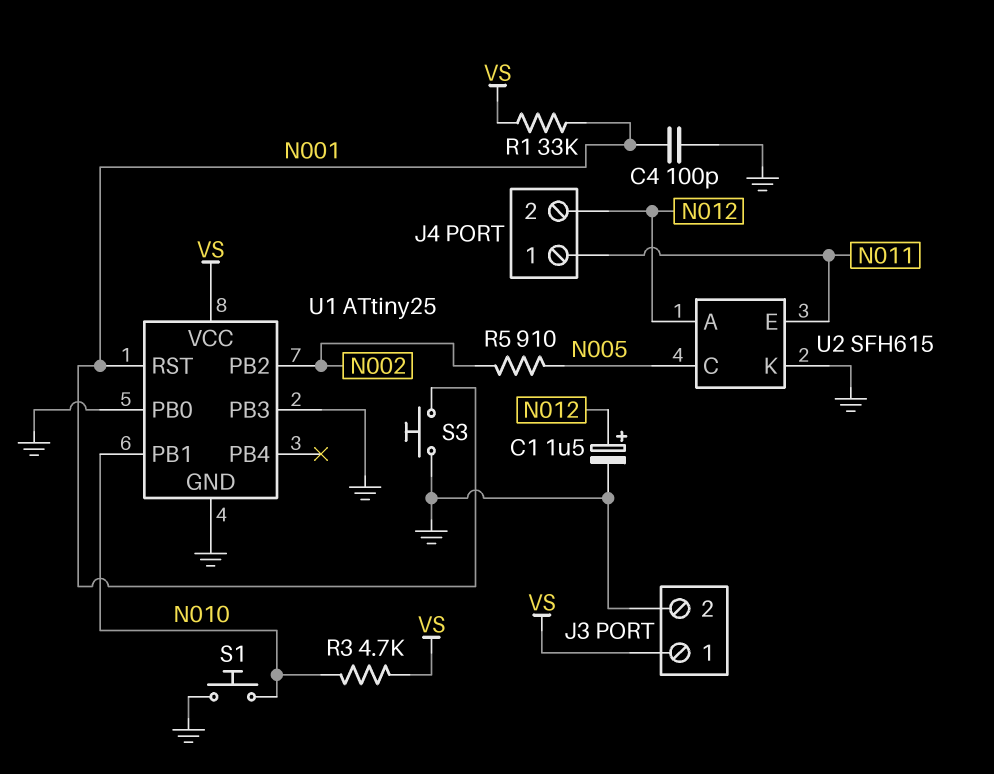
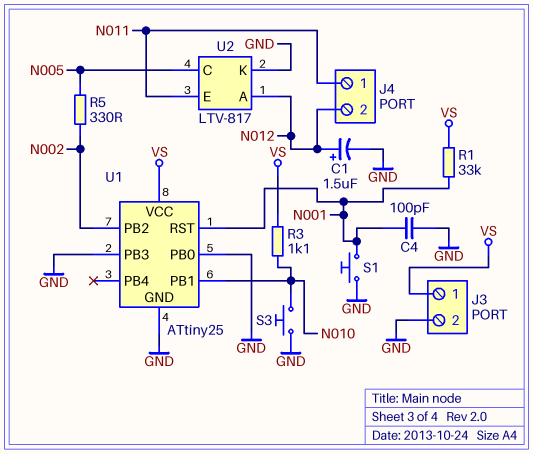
R3: 4.7k (N010, VS) -> 1.1k (N010, VS)
R5: 910 (N002, N005) -> 330 (N002, N005)
S1: button (GND, N010) -> button (GND, N001)
S3: button (GND, N001) -> button (GND, N010)
U2: SFH615 -> LTV-817

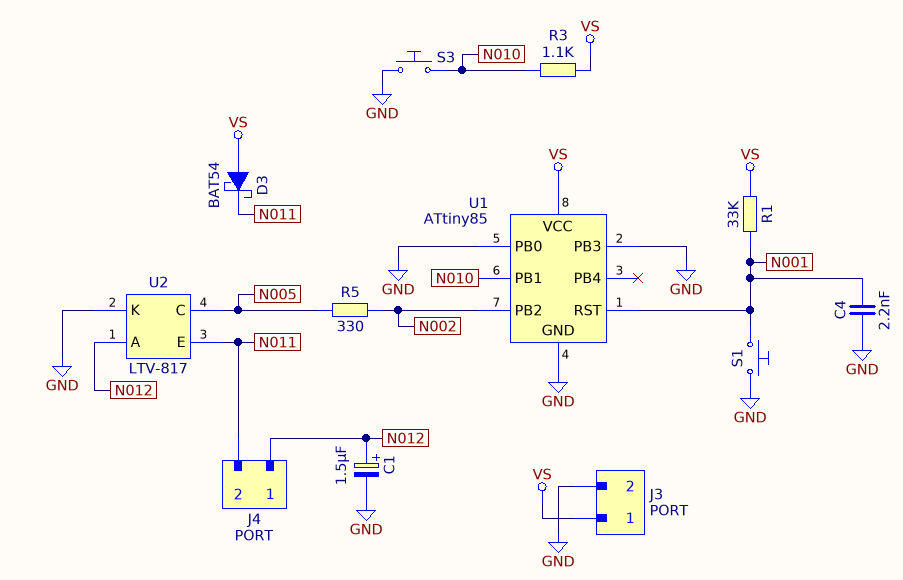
C4: 100pF (GND, N001) -> 2.2nF (GND, N001)
D3: none -> schottky BAT54 (A VS, K N011)
J4 pin 1: N011 -> N012
J4 pin 2: N012 -> N011
U1: ATtiny25 -> ATtiny85

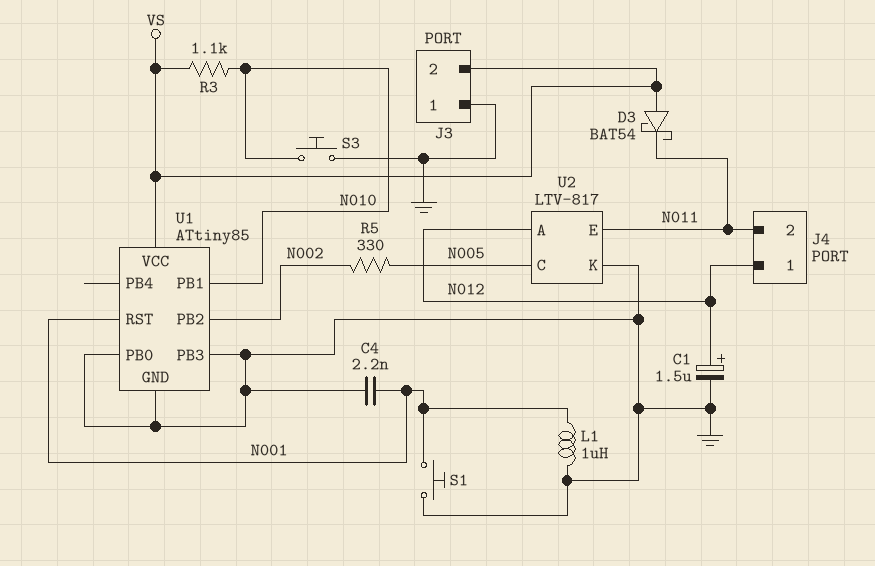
J3 pin 1: VS -> GND
J3 pin 2: GND -> VS
L1: none -> 1uH (GND, N001)
R1: 33k (N001, VS) -> none

